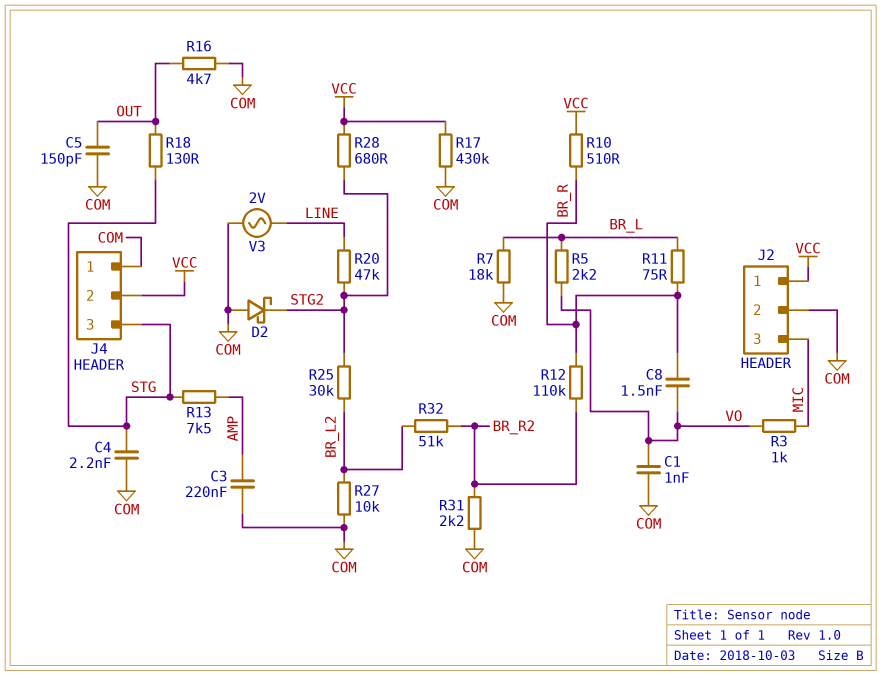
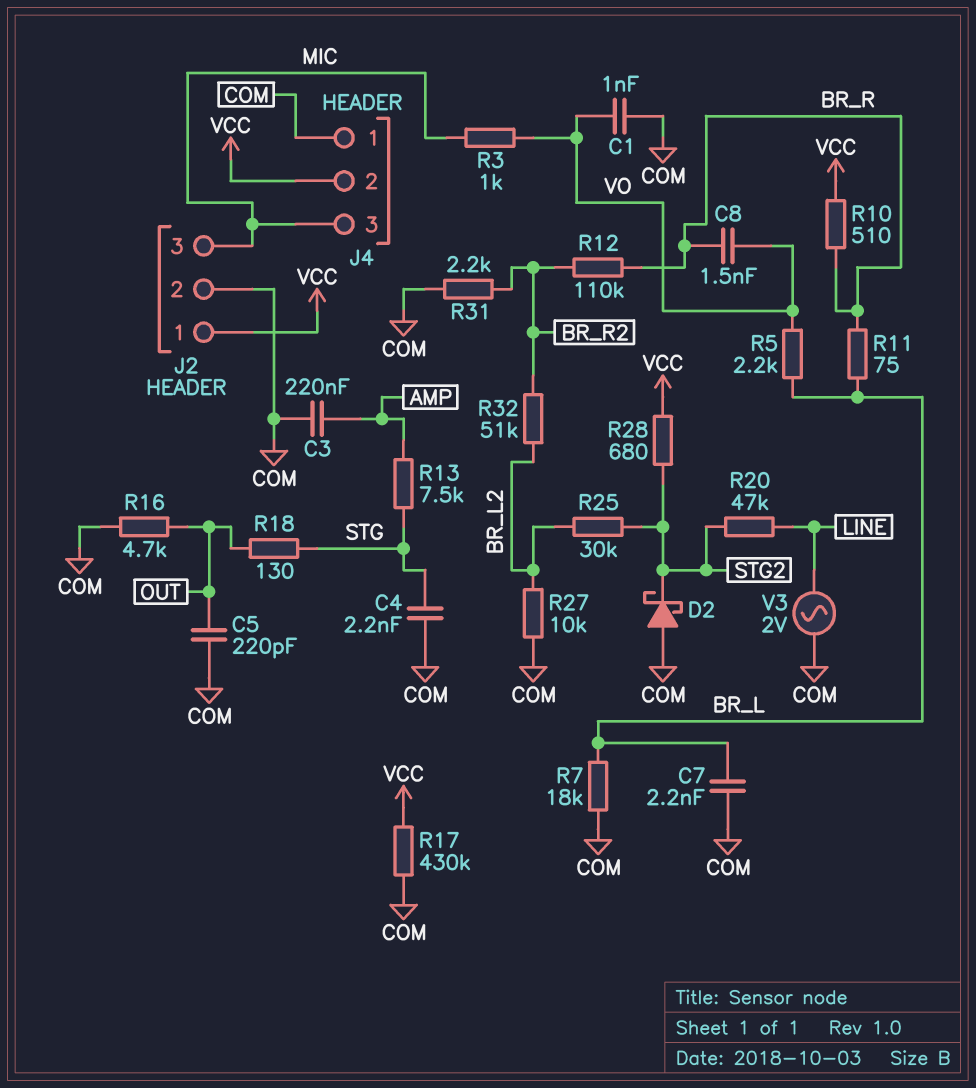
C5: 150pF (COM, OUT) -> 220pF (COM, OUT)
C7: none -> 2.2nF (BR_L, COM)
J4 pin 3: STG -> MIC

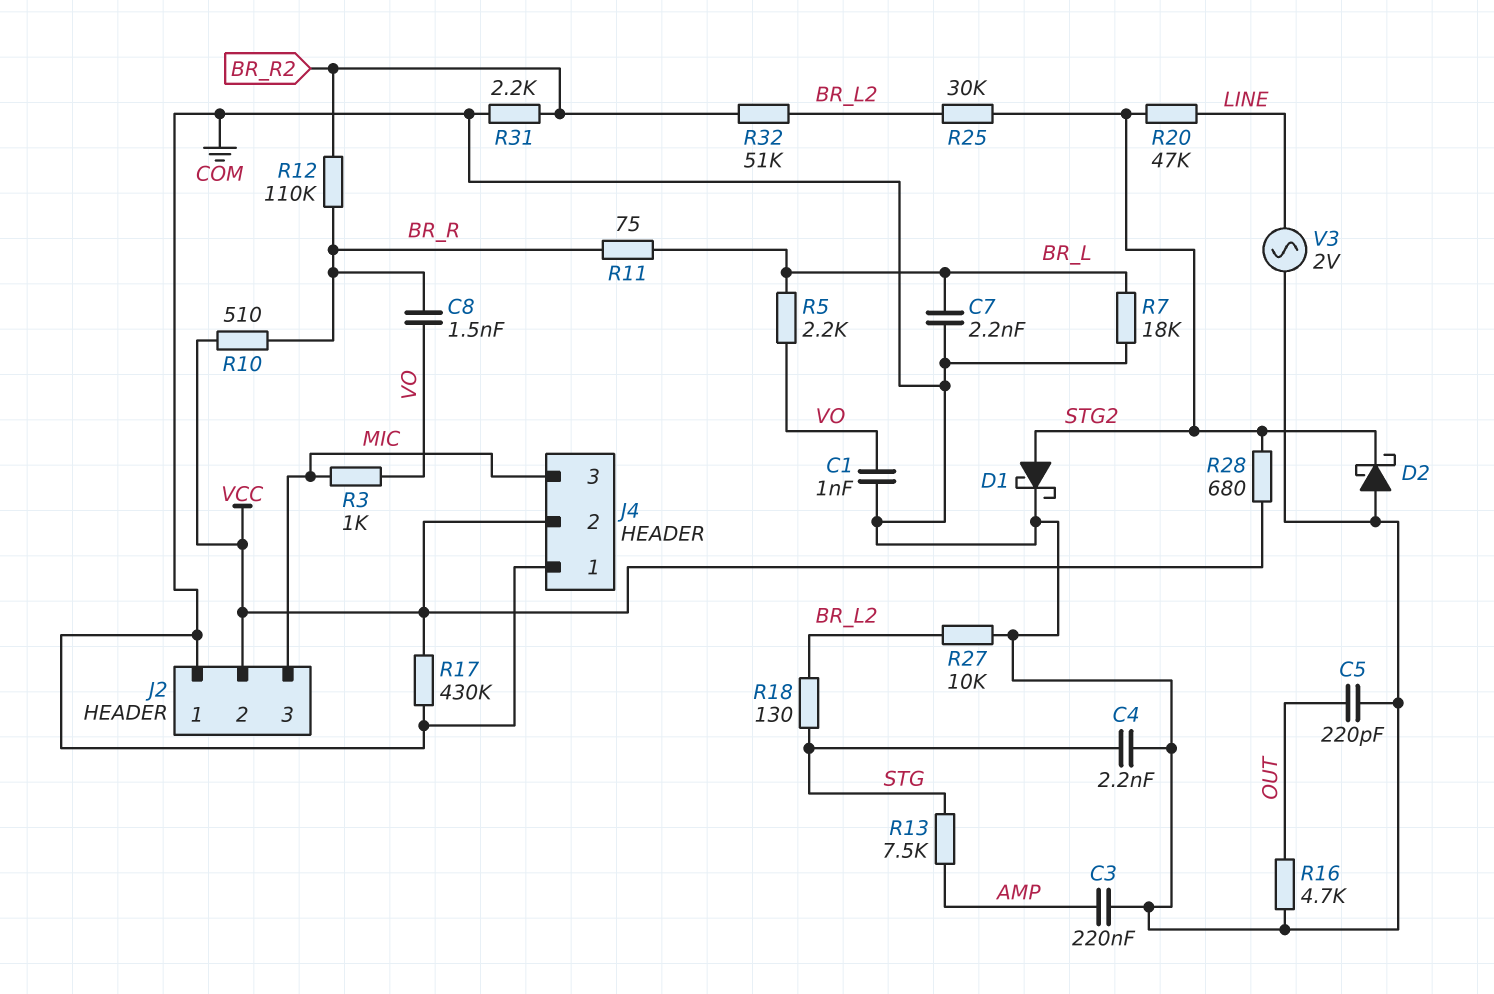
D1: none -> schottky (A STG2, K COM)
J2 pin 1: VCC -> COM
J2 pin 2: COM -> VCC
R18: 130 (OUT, STG) -> 130 (BR_L2, STG)

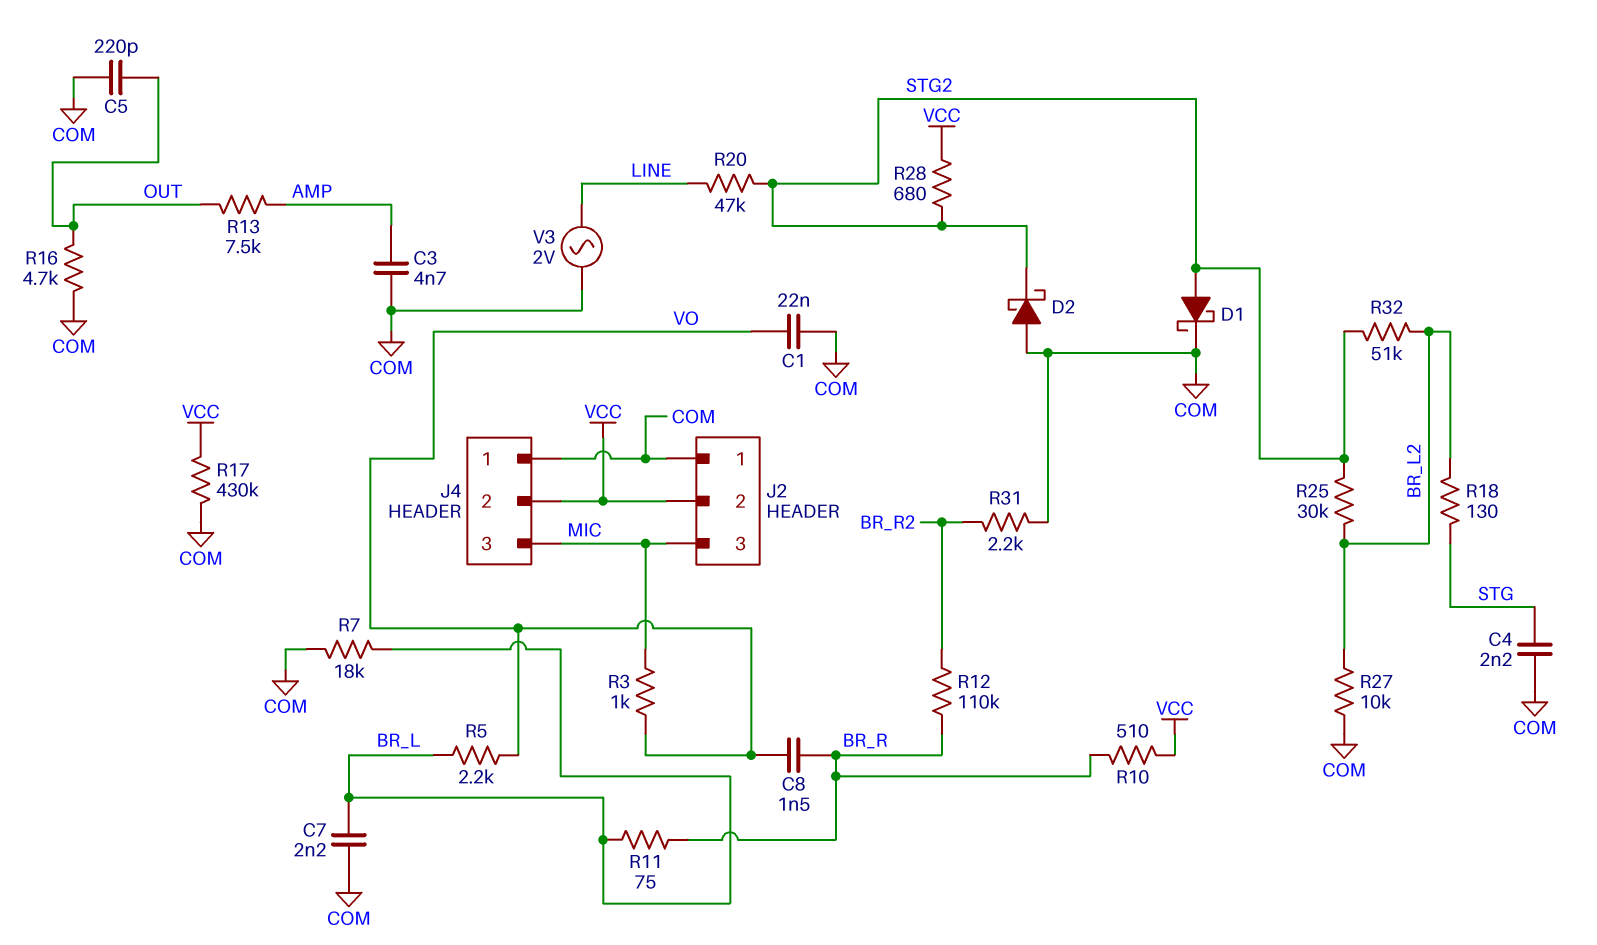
C1: 1nF (COM, VO) -> 22nF (COM, VO)
C3: 220nF (AMP, COM) -> 4.7nF (AMP, COM)
R13: 7.5k (AMP, STG) -> 7.5k (AMP, OUT)
R32: 51k (BR_L2, BR_R2) -> 51k (BR_L2, STG2)

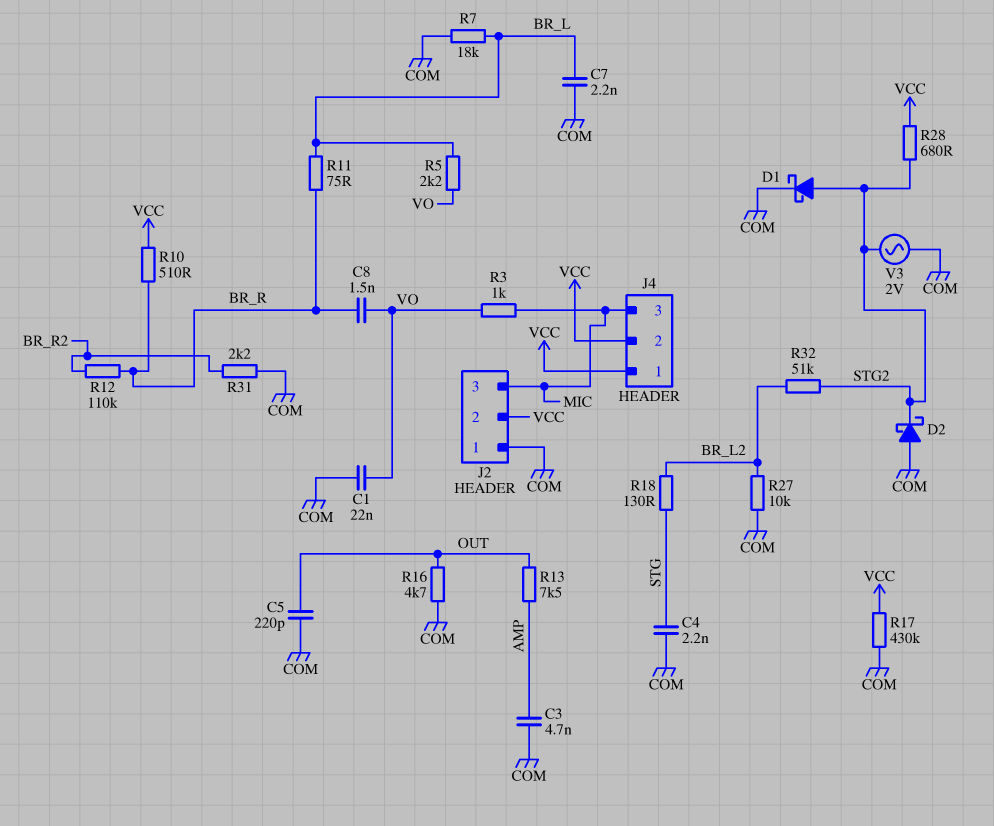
J4 pin 1: COM -> VCC
R20: 47k (LINE, STG2) -> none
R25: 30k (BR_L2, STG2) -> none
V3: AC 2V (COM, LINE) -> AC 2V (COM, STG2)

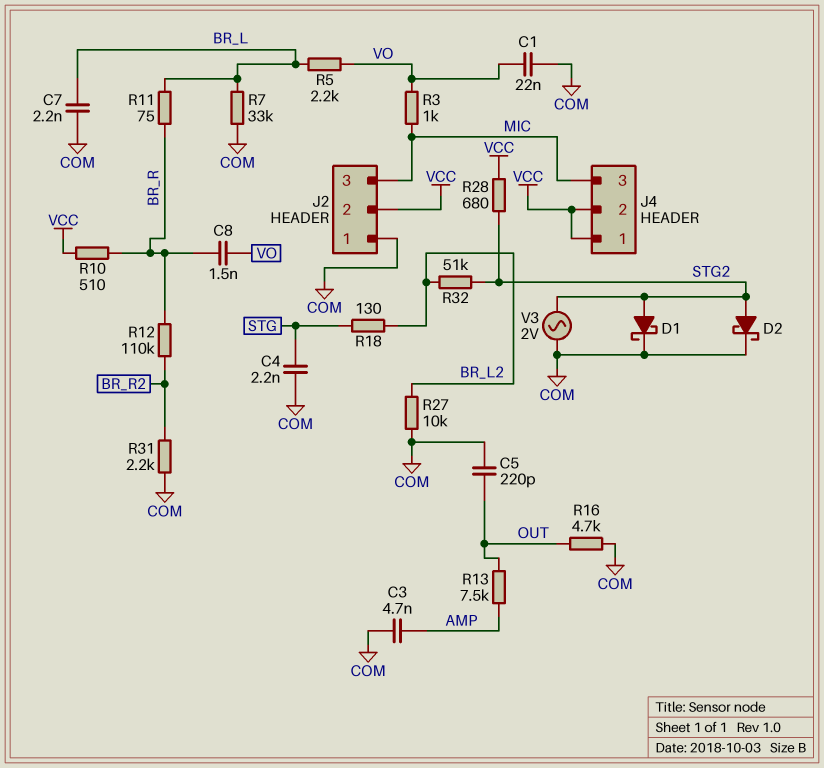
D2: schottky (A COM, K STG2) -> schottky (A STG2, K COM)
R7: 18k (BR_L, COM) -> 33k (BR_L, COM)
R17: 430k (COM, VCC) -> none

